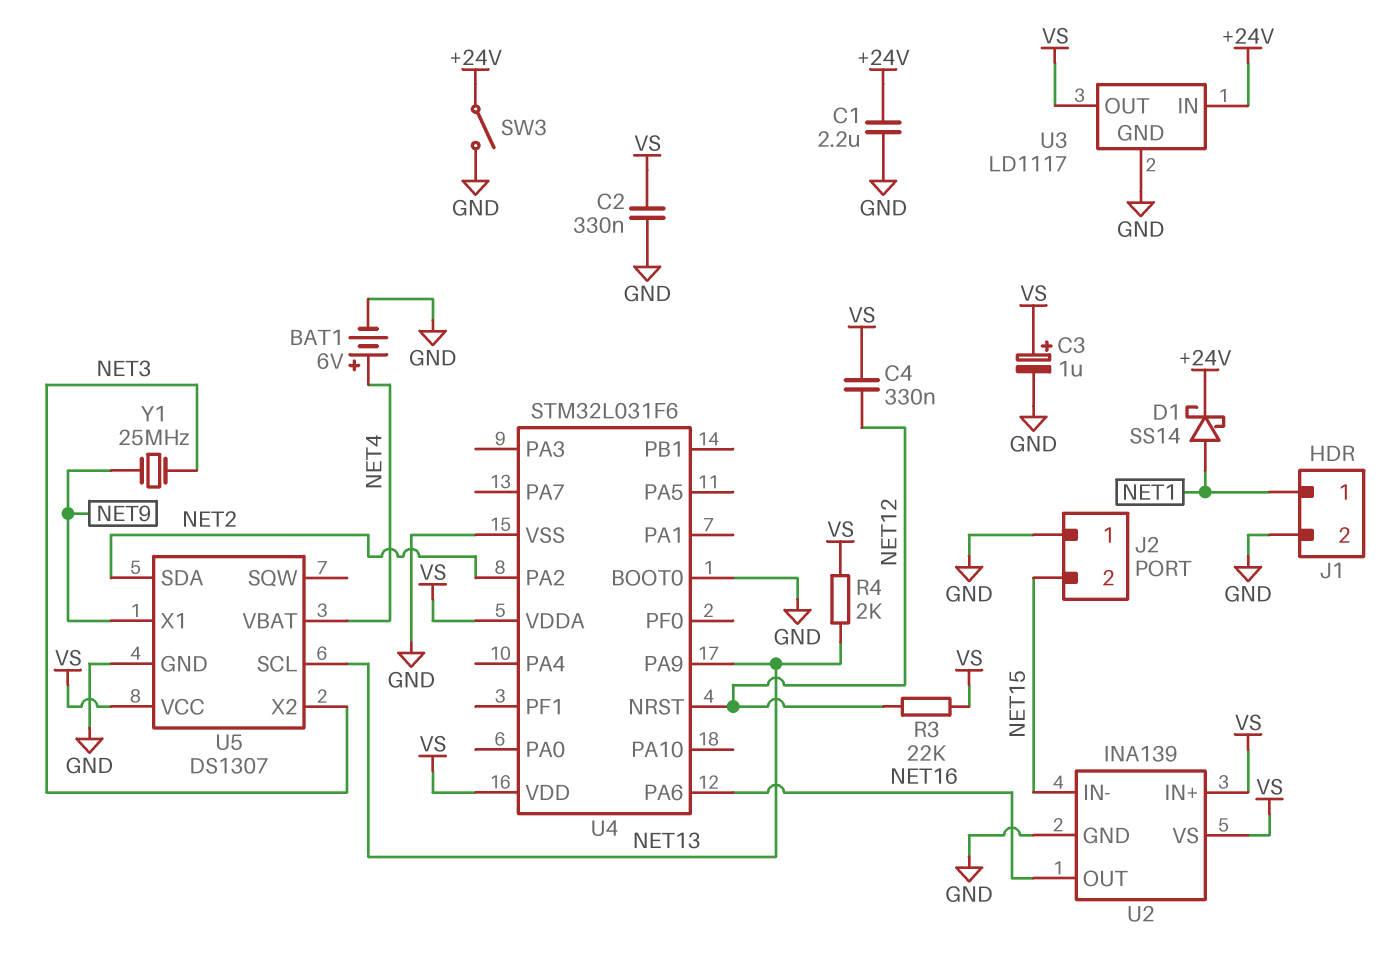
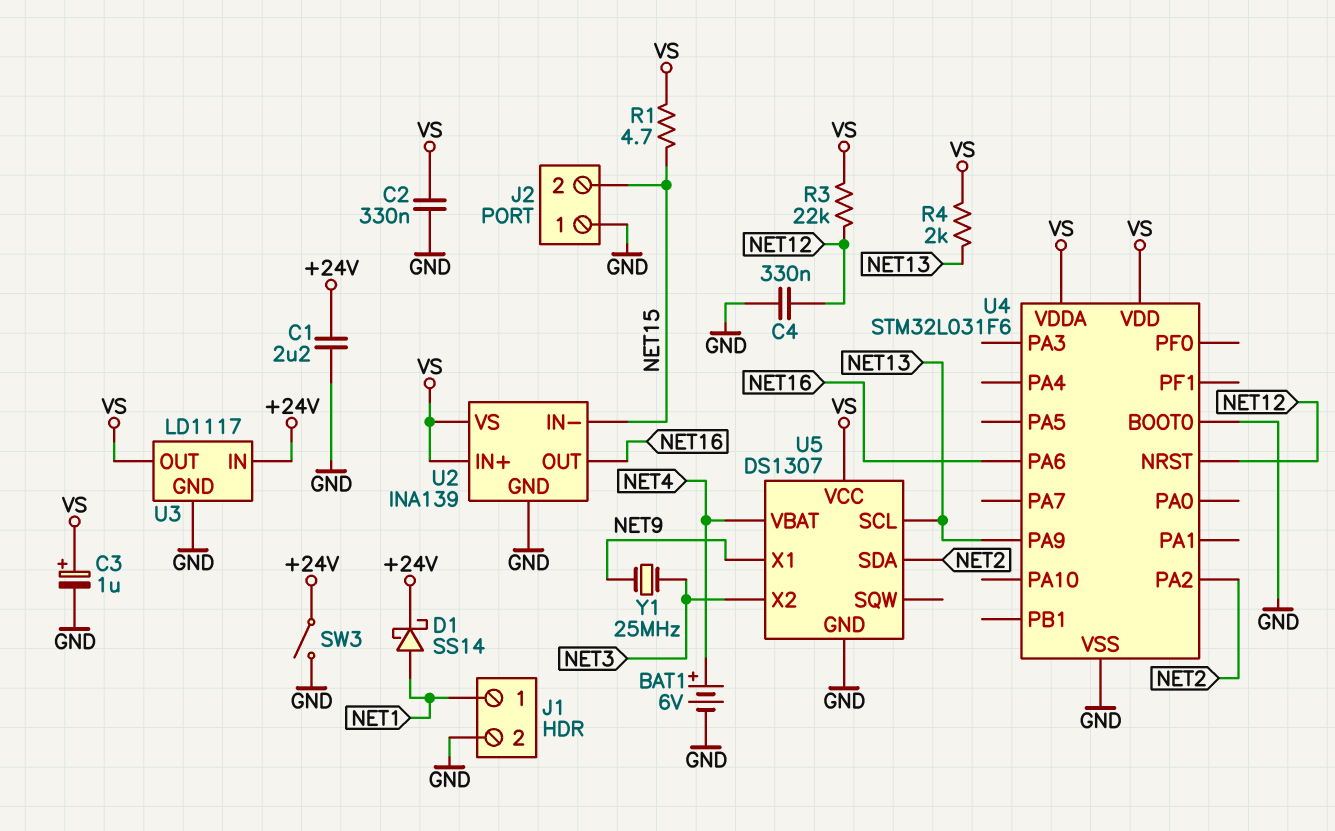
C4: 330nF (NET12, VS) -> 330nF (GND, NET12)
R1: none -> 4.7 (NET15, VS)

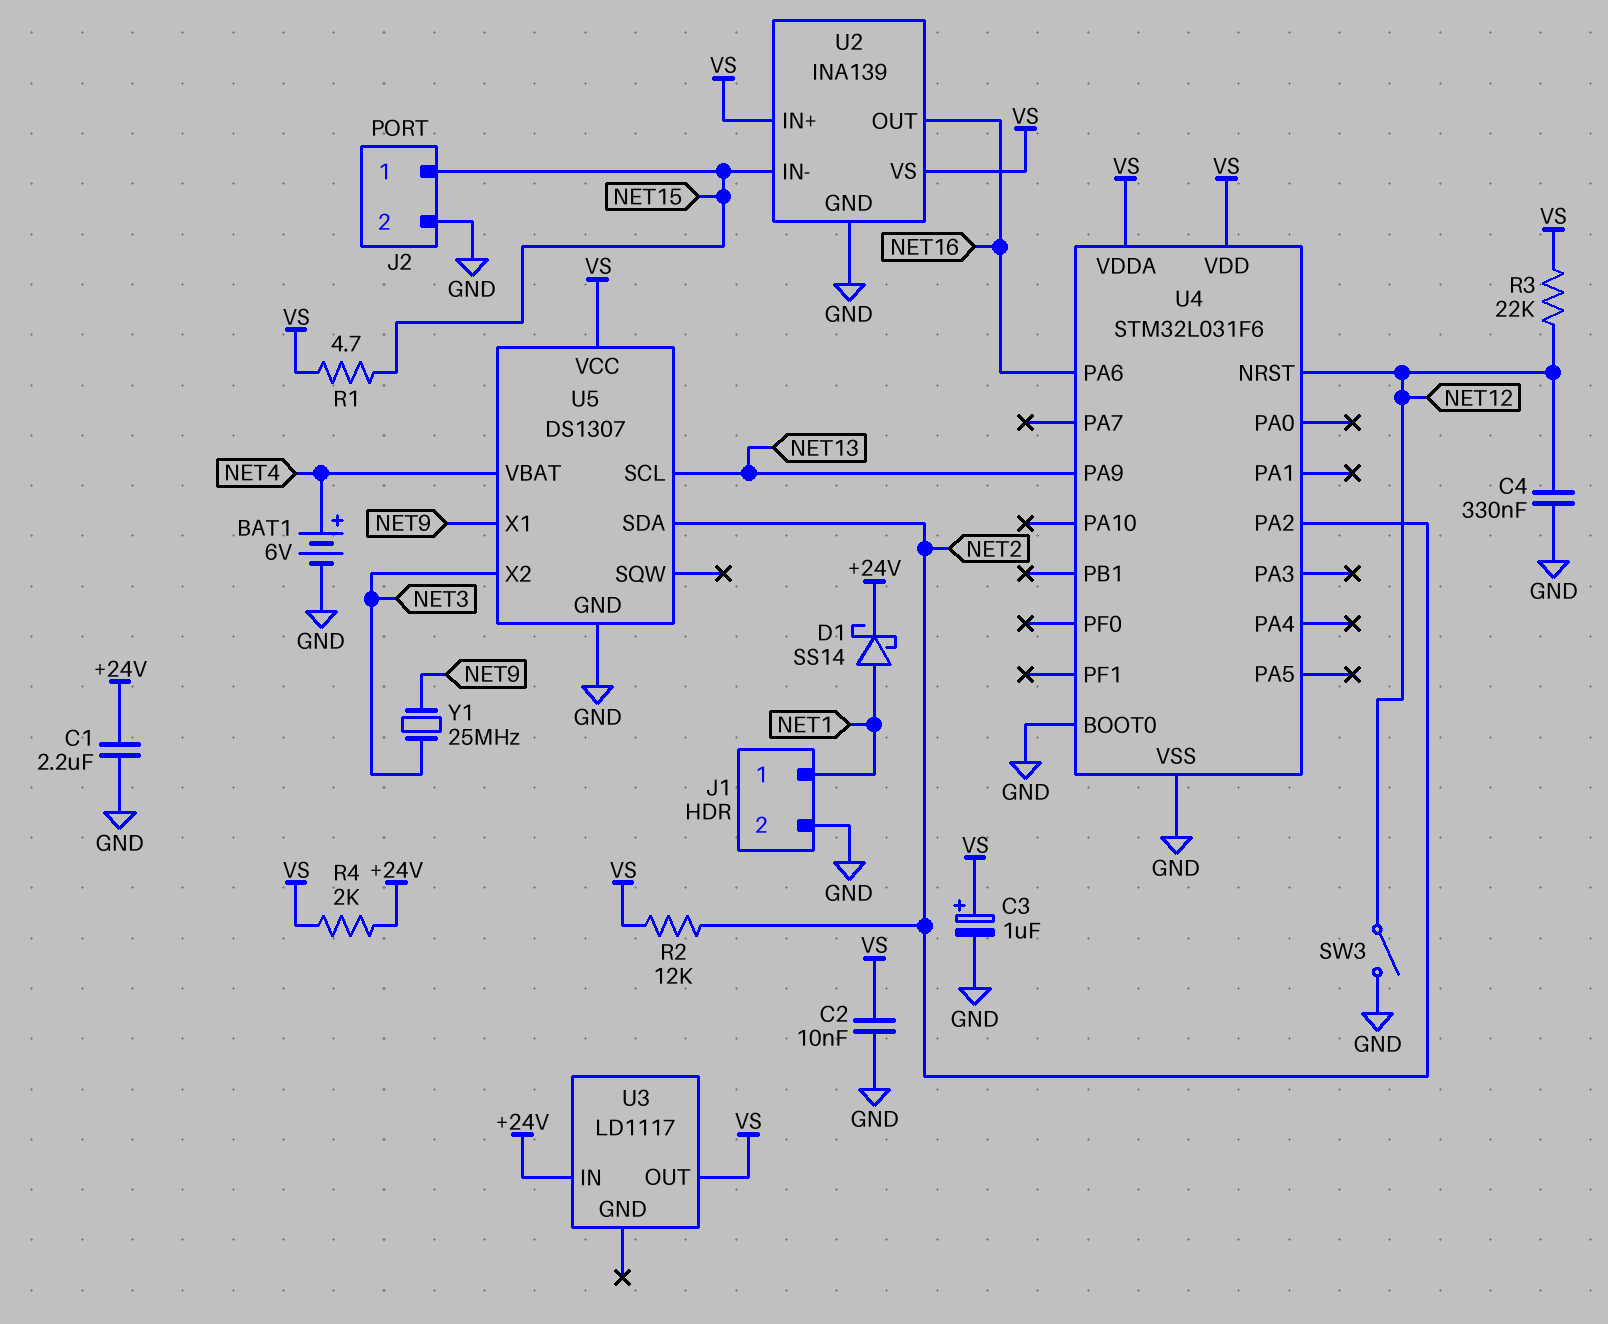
C2: 330nF (GND, VS) -> 10nF (GND, VS)
J2 pin 1: GND -> NET15
J2 pin 2: NET15 -> GND
R2: none -> 12k (NET2, VS)
R4: 2k (NET13, VS) -> 2k (+24V, VS)
SW3: switch (+24V, GND) -> switch (GND, NET12)
U3 pin GND: GND -> none

